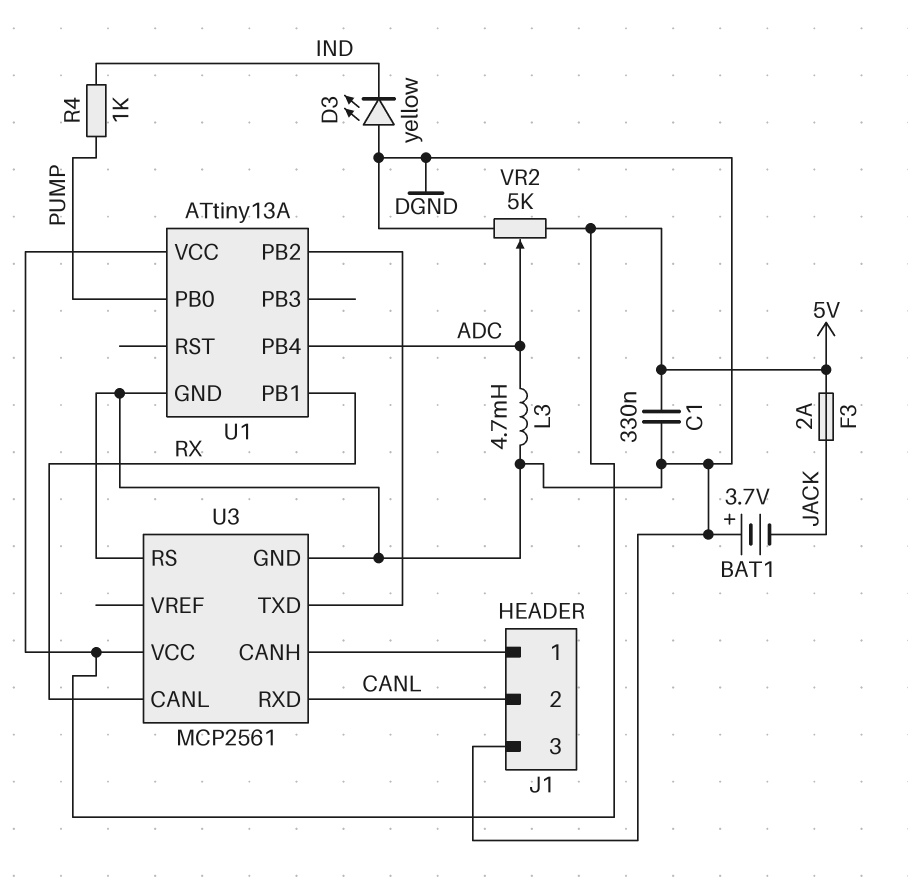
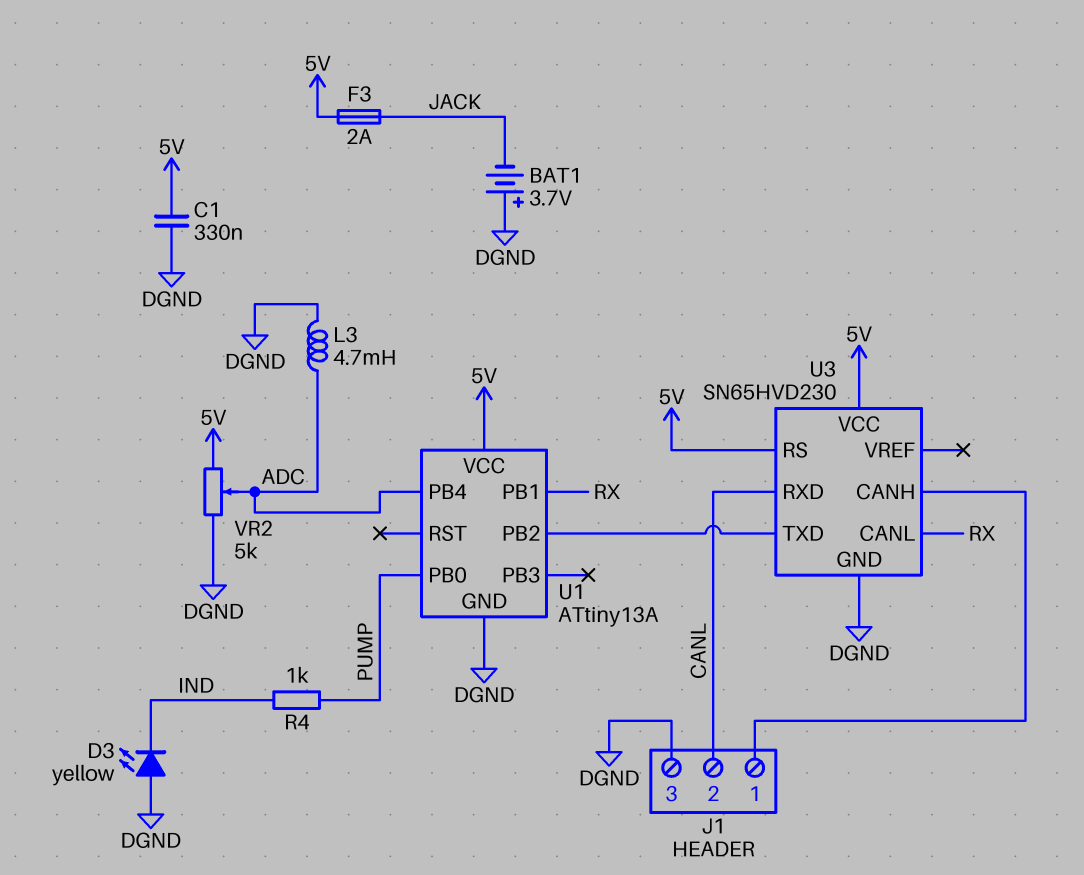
U3: MCP2561 -> SN65HVD230
U3 pin RS: DGND -> 5V

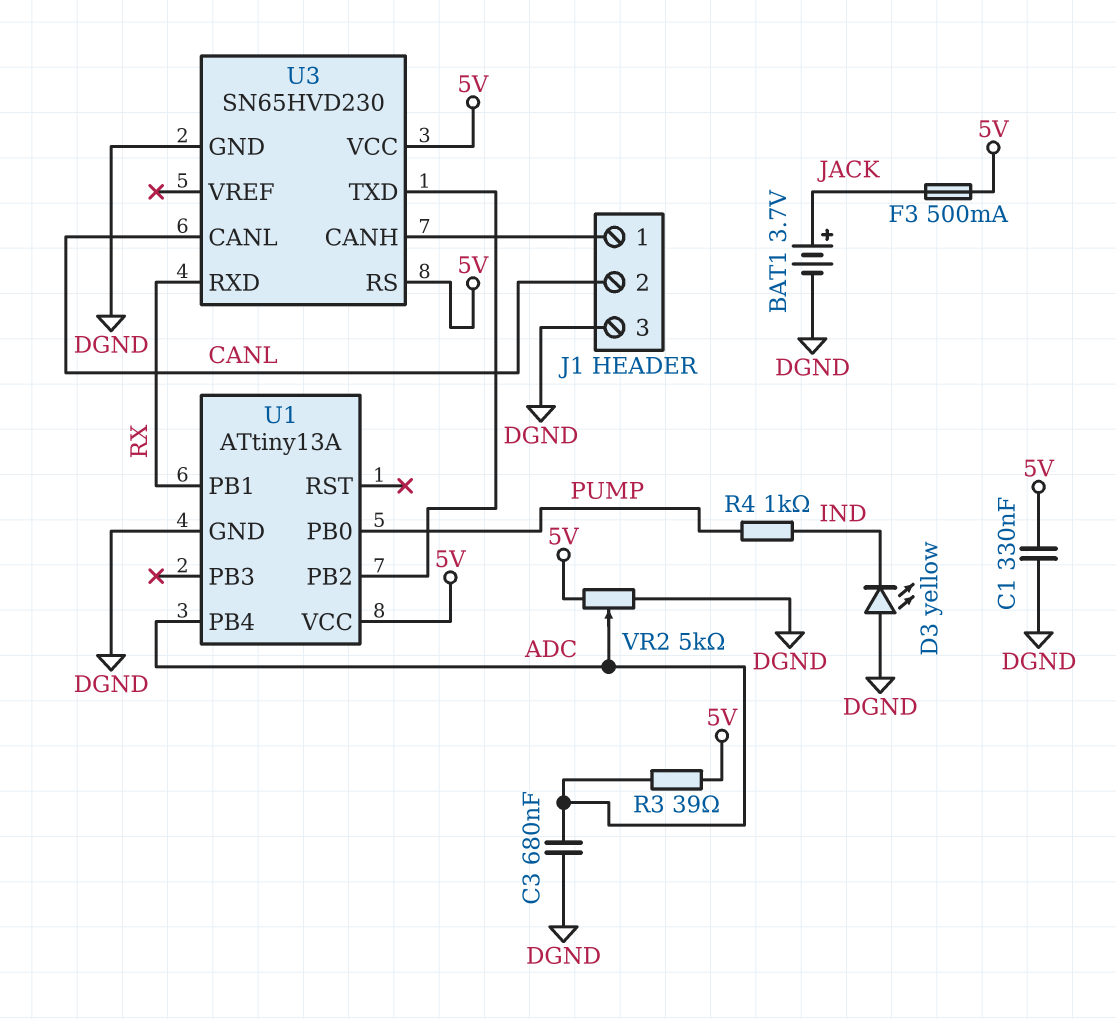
BAT1: 3.7V (plus DGND, minus JACK) -> 3.7V (plus JACK, minus DGND)
C3: none -> 680nF (ADC, DGND)
F3: 2A (5V, JACK) -> 500mA (5V, JACK)
L3: 4.7mH (ADC, DGND) -> none
R3: none -> 39 (5V, ADC)
U3 pin CANL: RX -> CANL
U3 pin RXD: CANL -> RX

